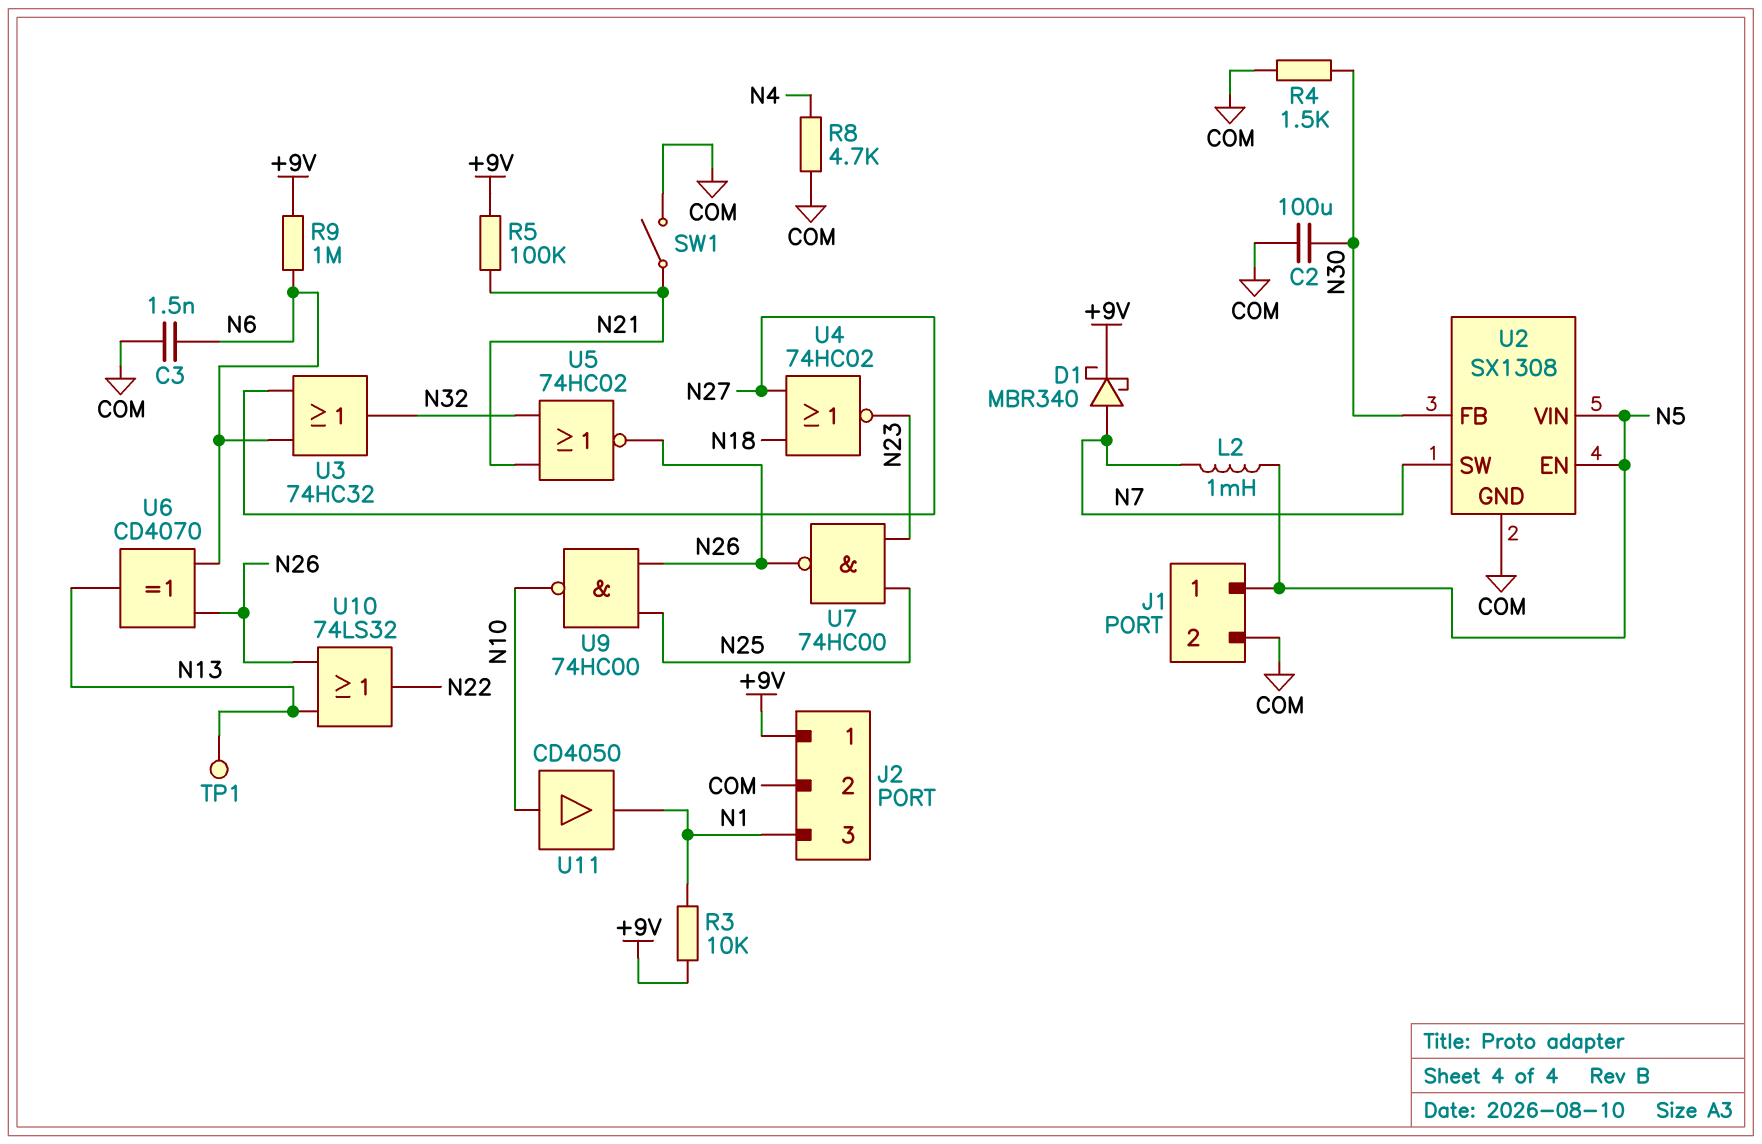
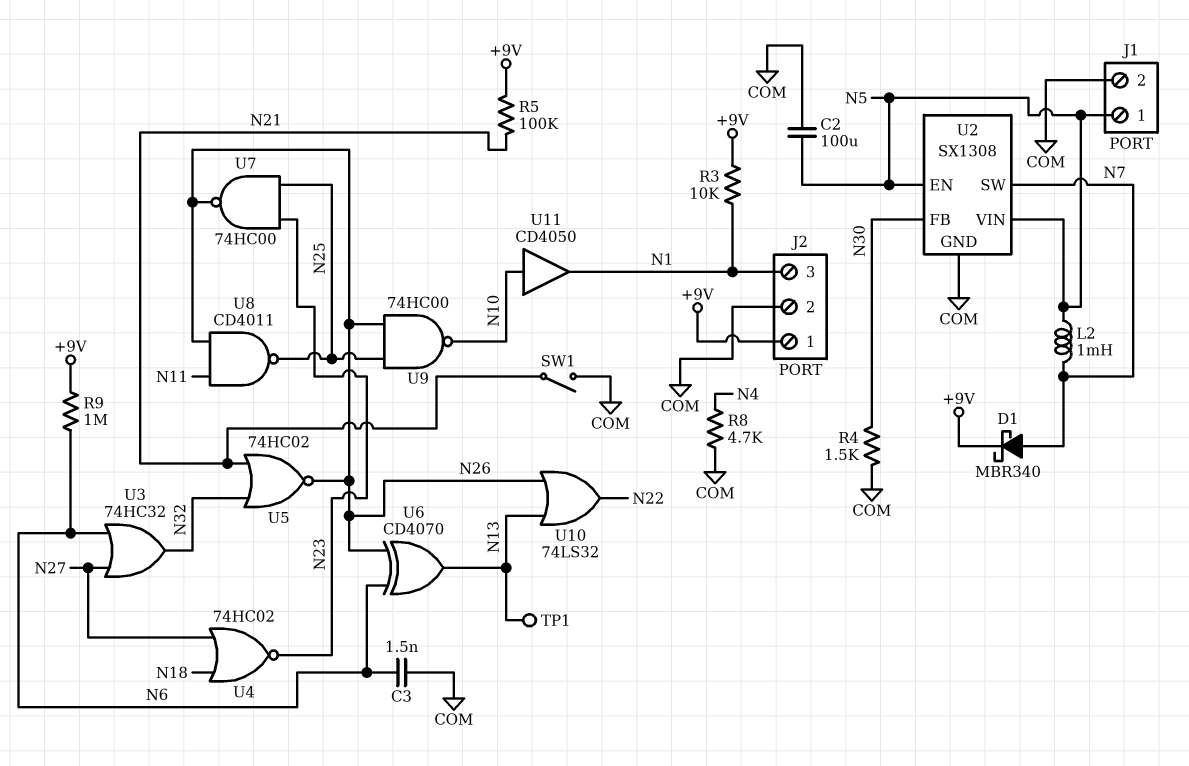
C2: 100uF (COM, N30) -> 100uF (COM, N5)
U8: none -> NAND CD4011 (in N11, in N26, out N25)

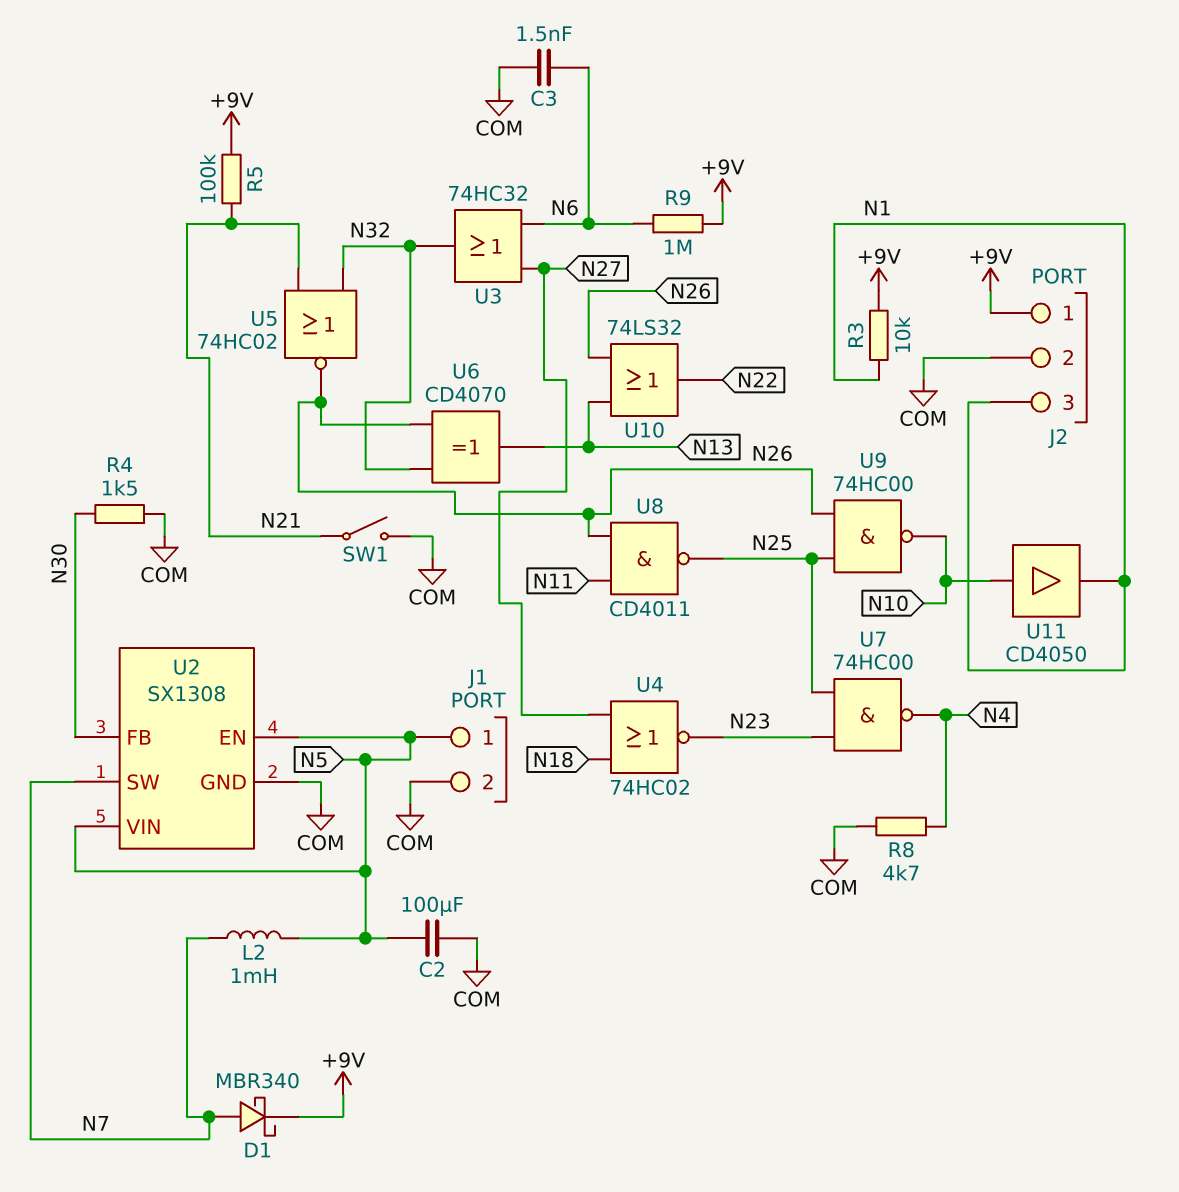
TP1: test point (N13) -> none
U6: XOR CD4070 (in N6, in N26, out N13) -> XOR CD4070 (in N26, in N32, out N13)
U7: NAND 74HC00 (in N23, in N25, out N26) -> NAND 74HC00 (in N23, in N25, out N4)

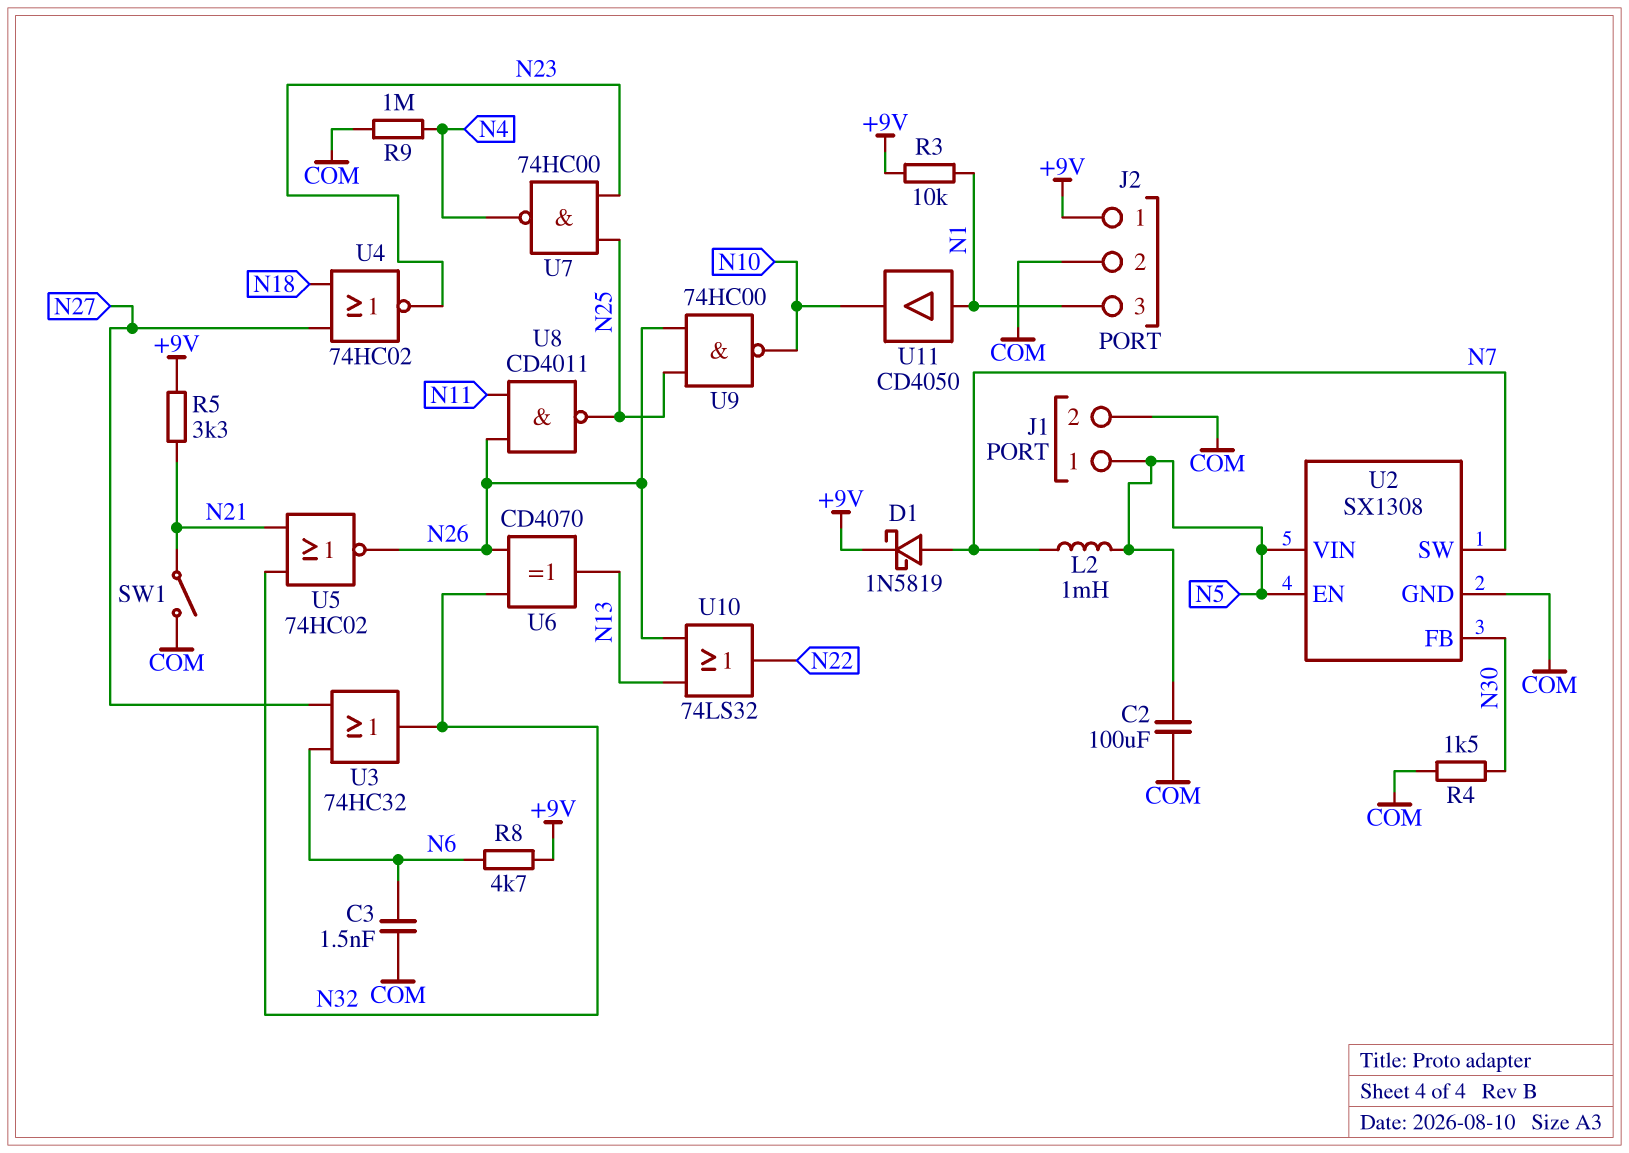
D1: schottky MBR340 (A N7, K +9V) -> schottky 1N5819 (A N7, K +9V)
R5: 100k (+9V, N21) -> 3.3k (+9V, N21)
R8: 4.7k (COM, N4) -> 4.7k (+9V, N6)
R9: 1M (+9V, N6) -> 1M (COM, N4)
U11: buffer CD4050 (in N10, out N1) -> buffer CD4050 (in N1, out N10)

